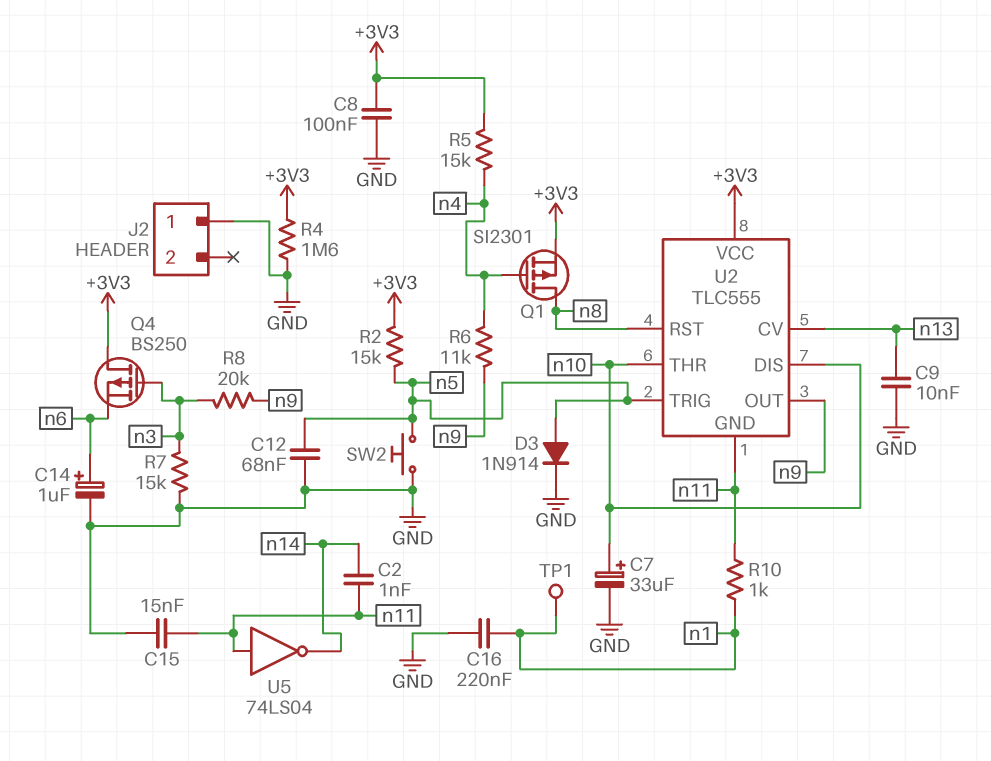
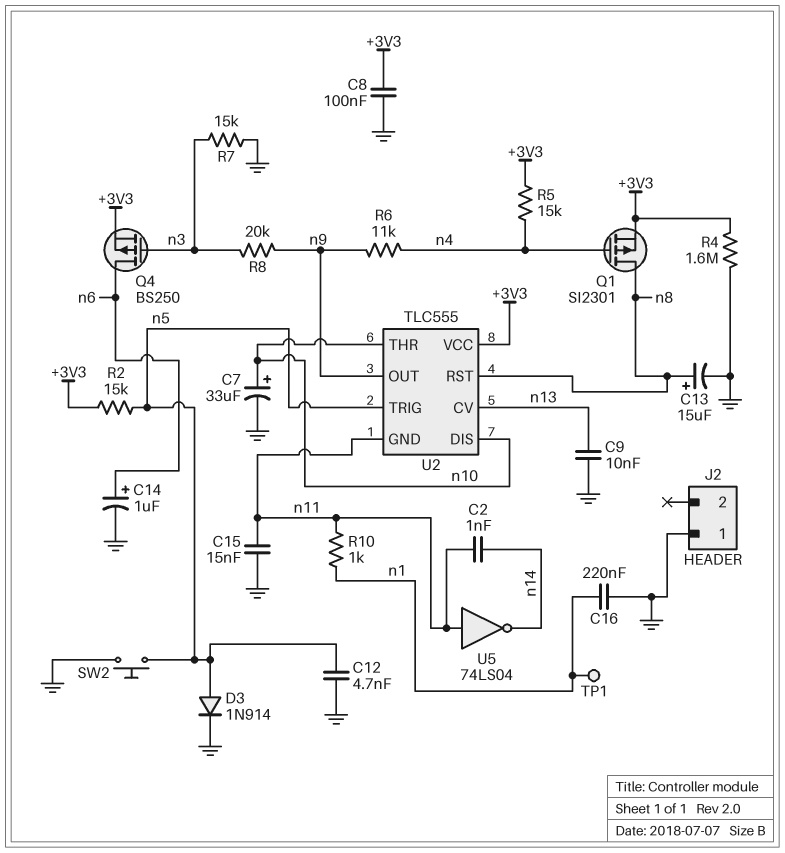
C12: 68nF (GND, n5) -> 4.7nF (GND, n5)
C13: none -> 15uF (plus n8, minus GND)
Q4: PMOS BS250 (G n3, D +3V3, S n6) -> PMOS BS250 (G n3, D n6, S +3V3)

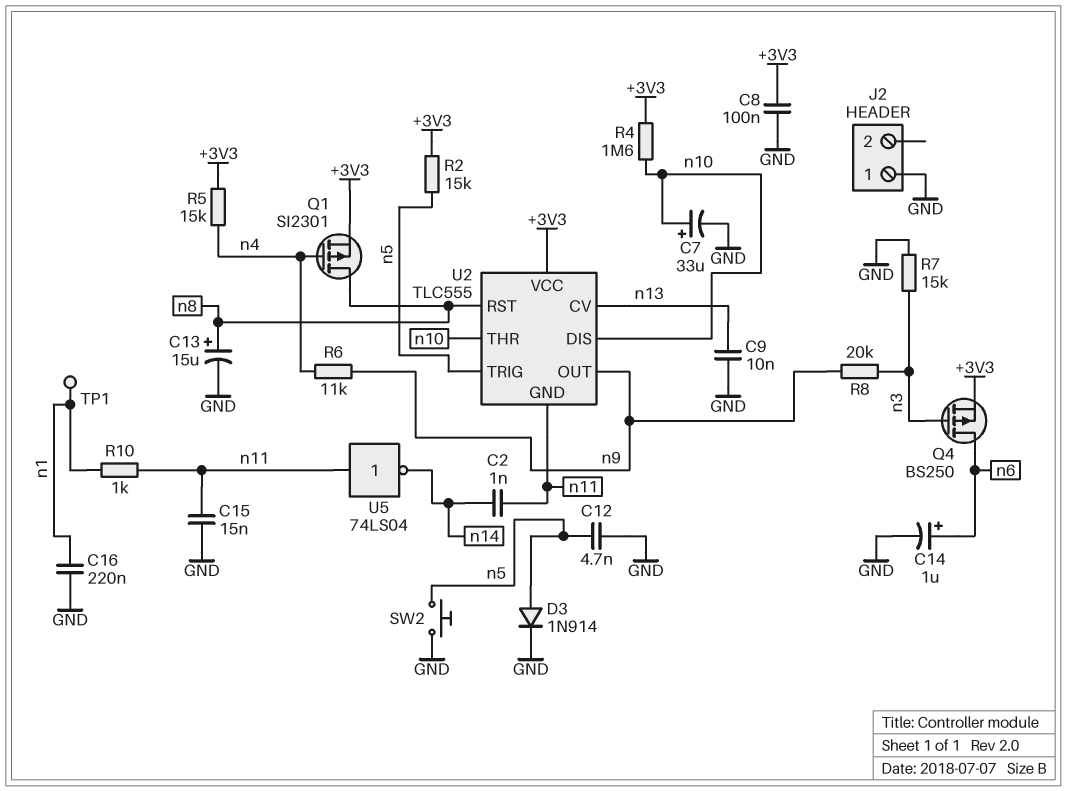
R4: 1.6M (+3V3, GND) -> 1.6M (+3V3, n10)

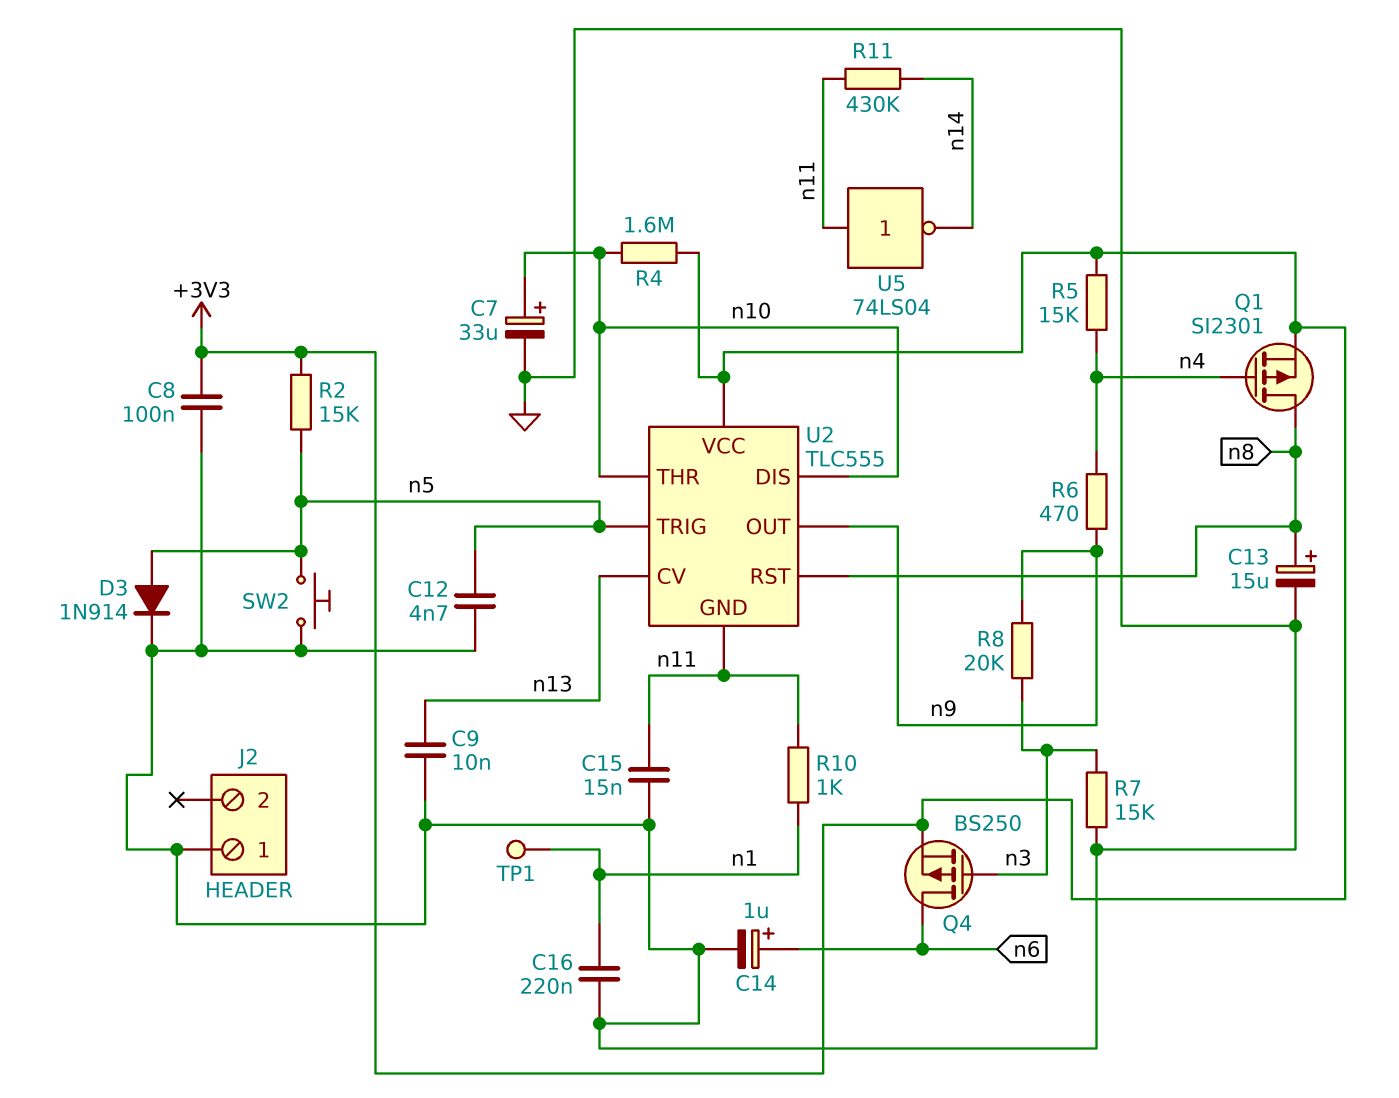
C2: 1nF (n11, n14) -> none
R6: 11k (n4, n9) -> 470 (n4, n9)
R11: none -> 430k (n11, n14)

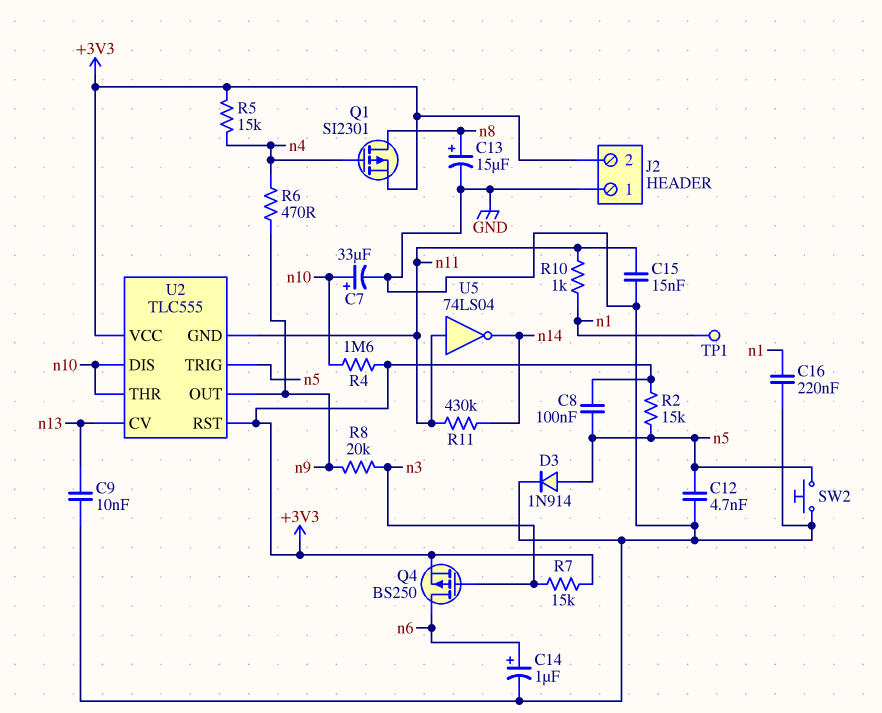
C8: 100nF (+3V3, GND) -> 100nF (+3V3, n5)
J2 pin 2: none -> +3V3
R7: 15k (GND, n3) -> 15k (+3V3, n3)
U2 pin RST: n8 -> +3V3

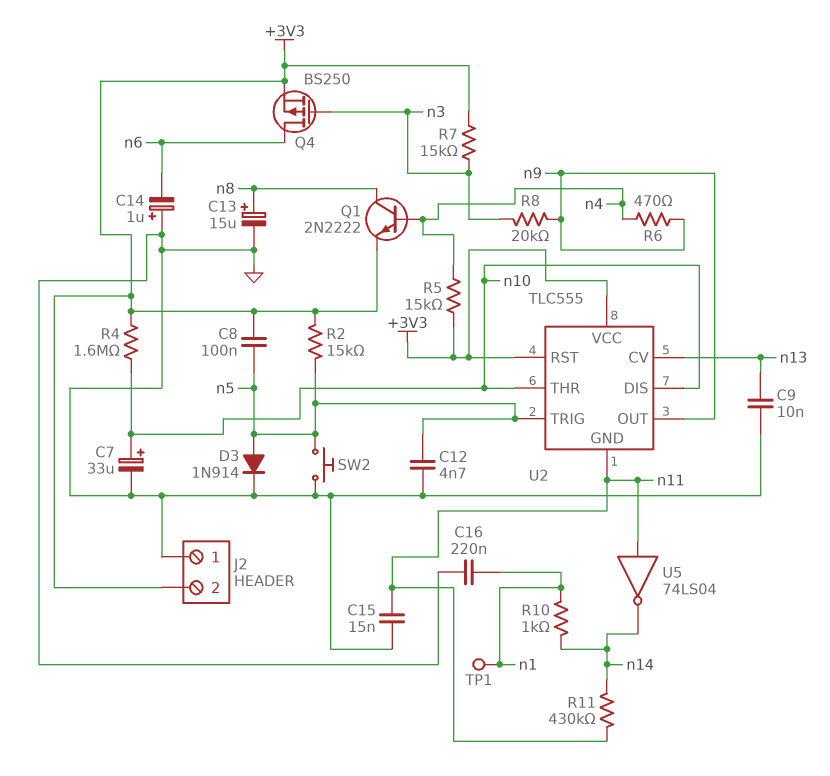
C14: 1uF (plus n6, minus GND) -> 1uF (plus GND, minus n6)
Q1: PMOS SI2301 (G n4, D n8, S +3V3) -> NPN 2N2222 (B n4, C n8, E +3V3)
R10: 1k (n1, n11) -> 1k (n1, n14)

